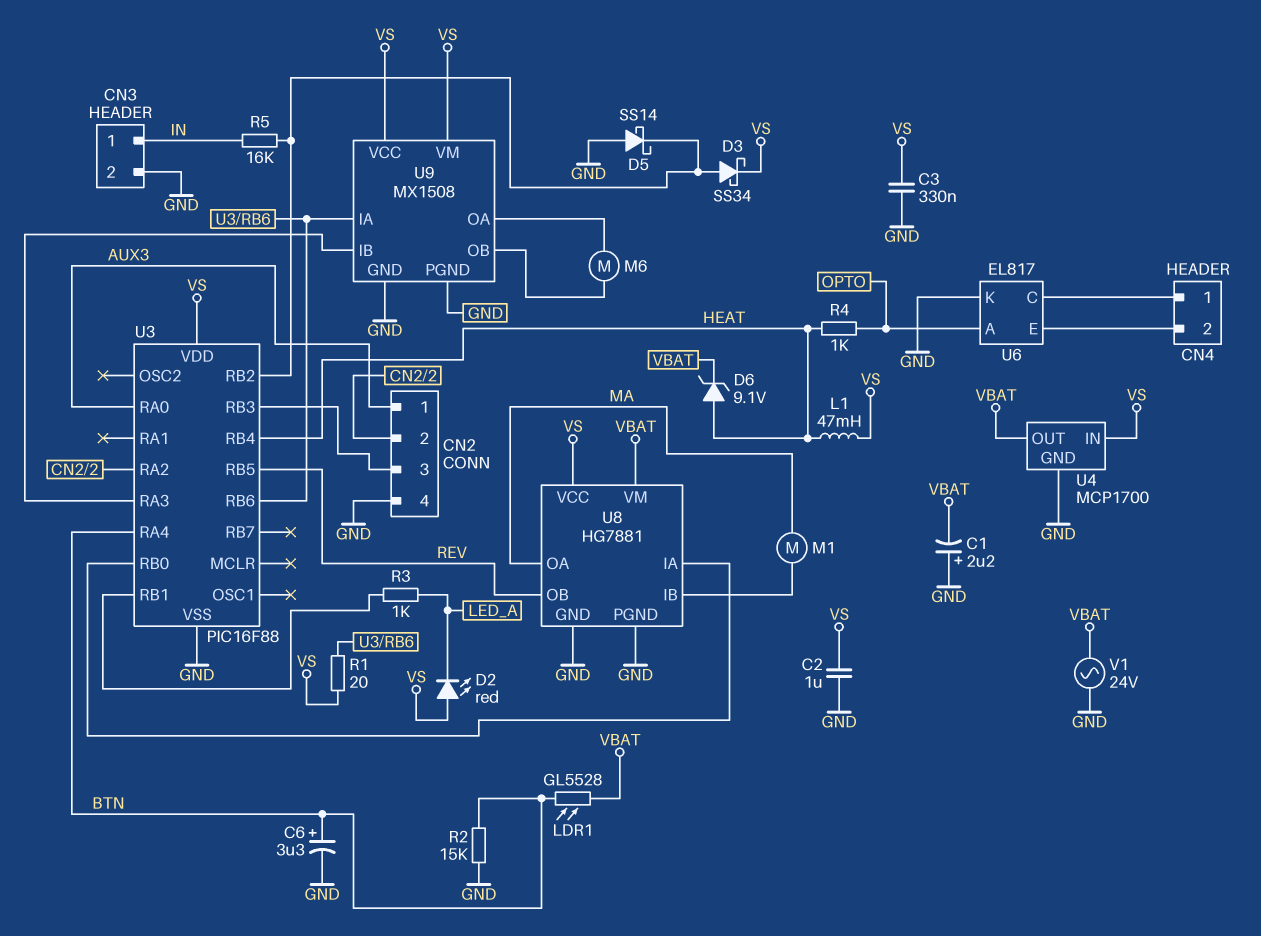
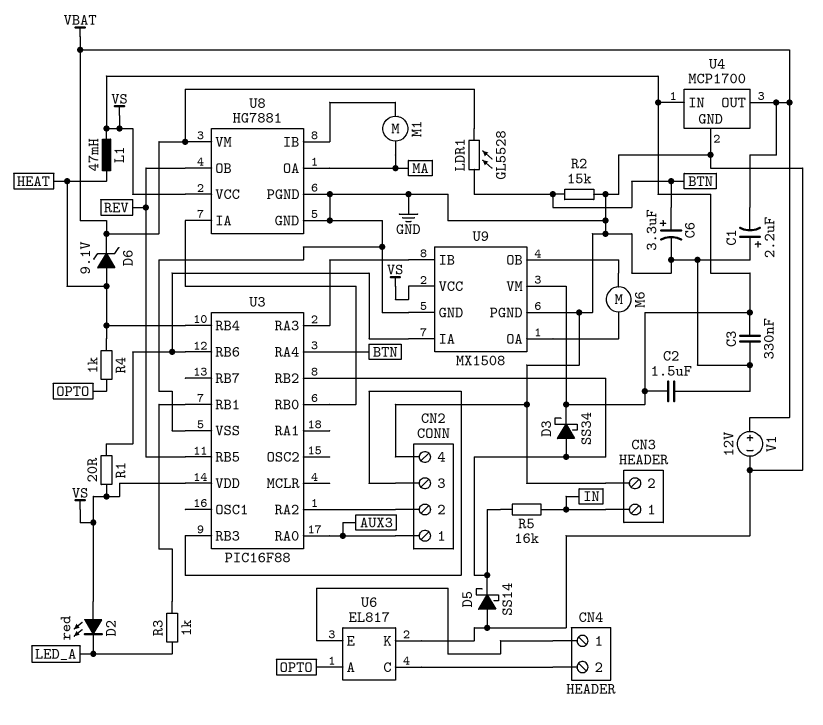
C2: 1uF (GND, VS) -> 1.5uF (GND, VS)
U6 pin C: CN4/1 -> CN4/2
U6 pin E: CN4/2 -> CN4/1
V1: AC 24V (GND, VBAT) -> 12V (plus VBAT, minus GND)

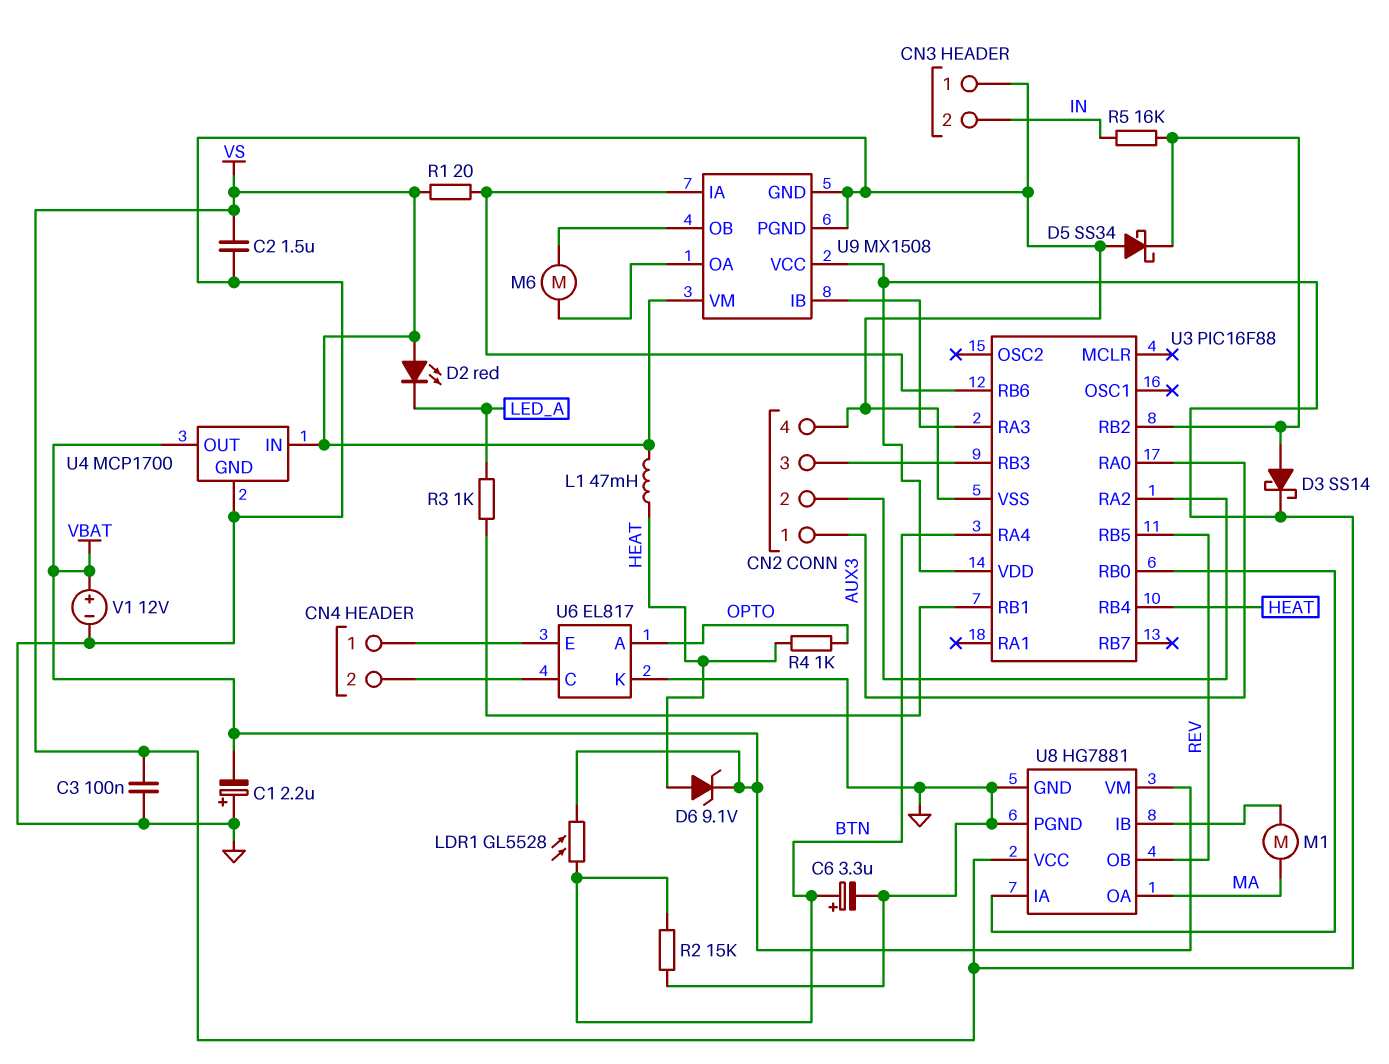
C3: 330nF (GND, VS) -> 100nF (GND, VS)
CN3 pin 1: IN -> GND
CN3 pin 2: GND -> IN
D3: schottky SS34 (A U3/RB2, K VS) -> schottky SS14 (A U3/RB2, K VS)
D5: schottky SS14 (A GND, K U3/RB2) -> schottky SS34 (A GND, K U3/RB2)

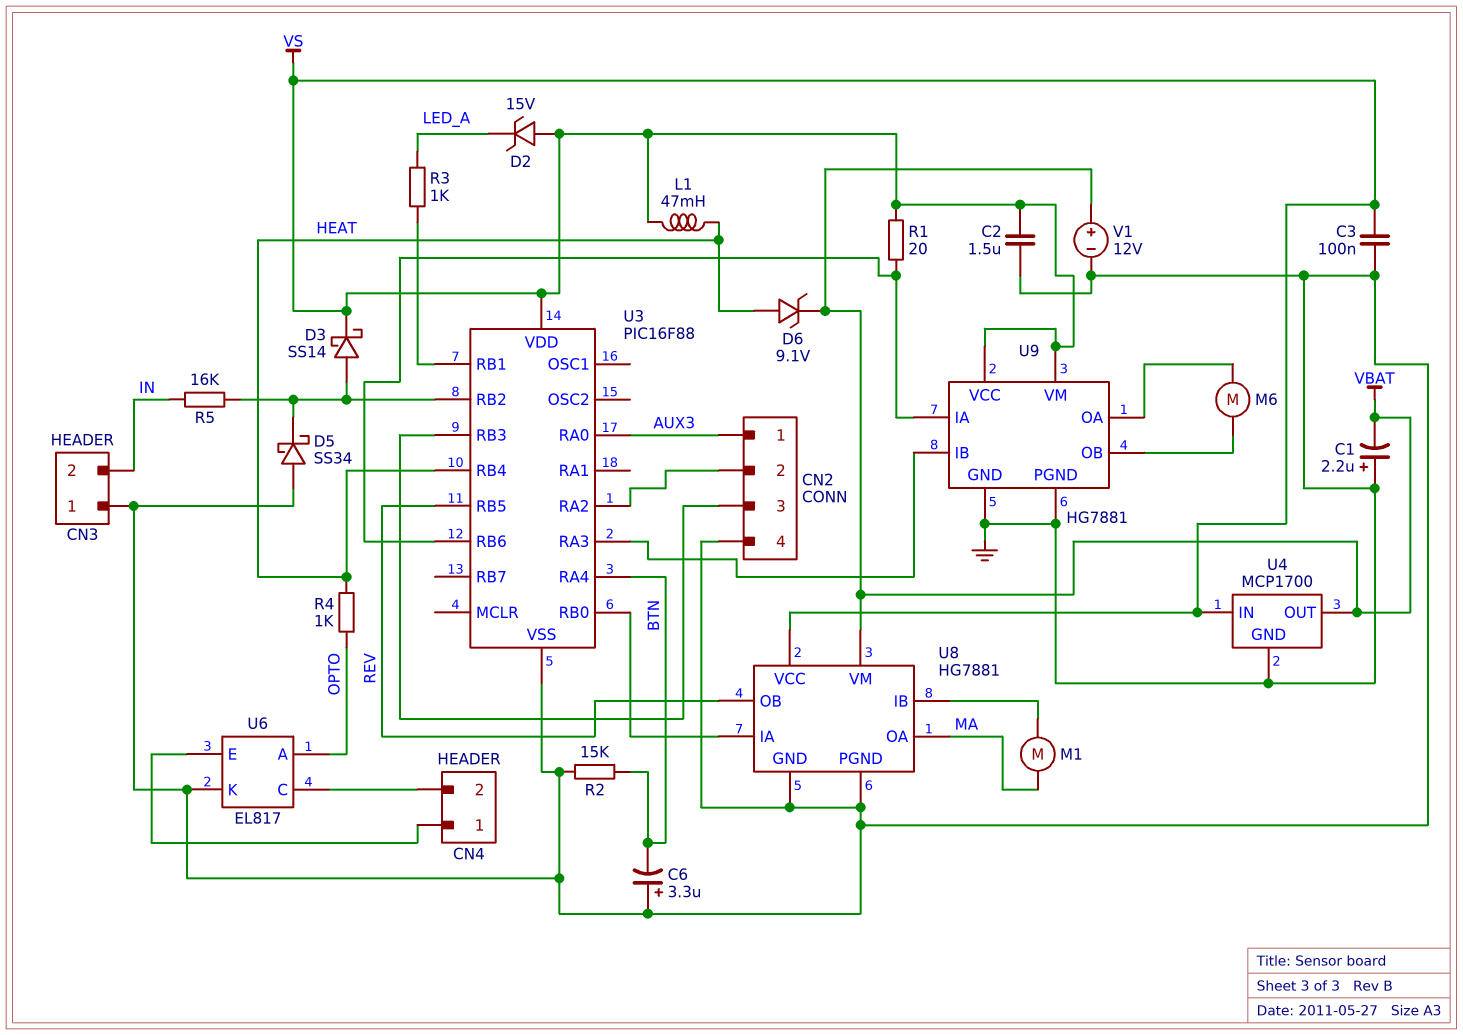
C6: 3.3uF (plus BTN, minus GND) -> 3.3uF (plus GND, minus BTN)
D2: LED red (A VS, K LED_A) -> zener 15V (A VS, K LED_A)
LDR1: GL5528 (BTN, VBAT) -> none
U9: MX1508 -> HG7881

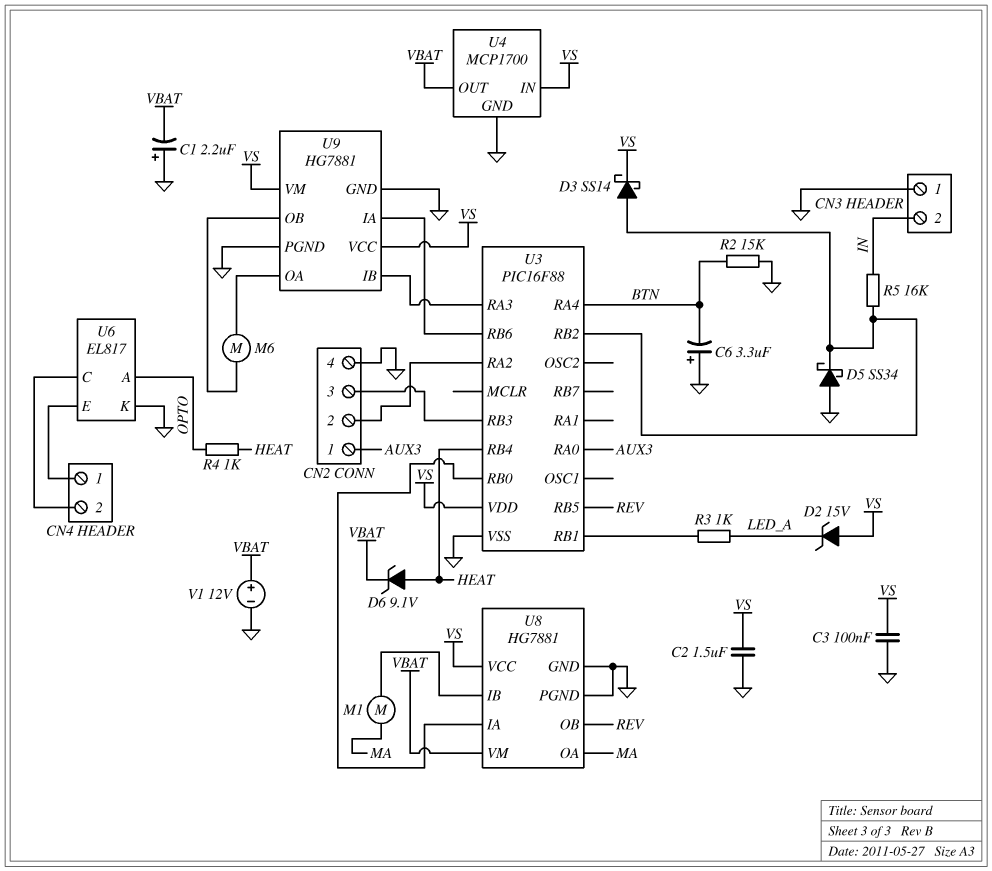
L1: 47mH (HEAT, VS) -> none
R1: 20 (U3/RB6, VS) -> none

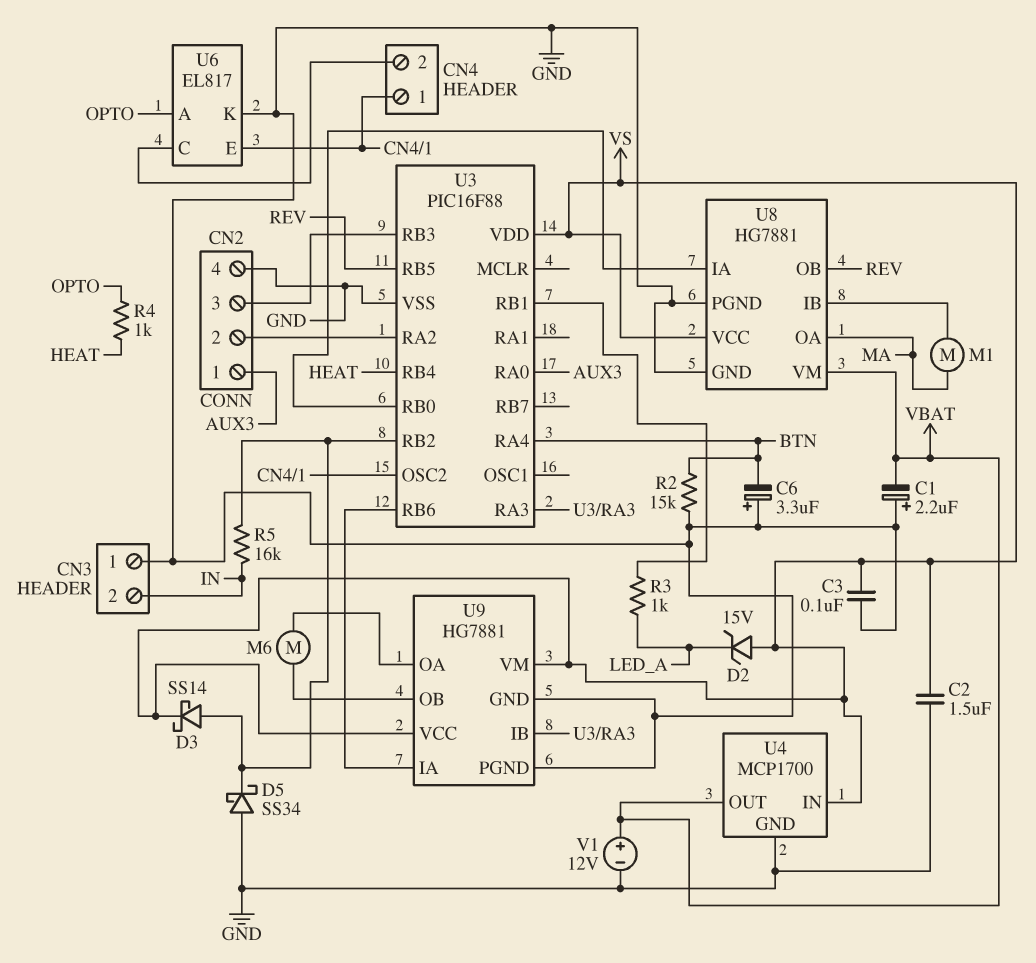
D6: zener 9.1V (A HEAT, K VBAT) -> none
U3 pin OSC2: none -> CN4/1

